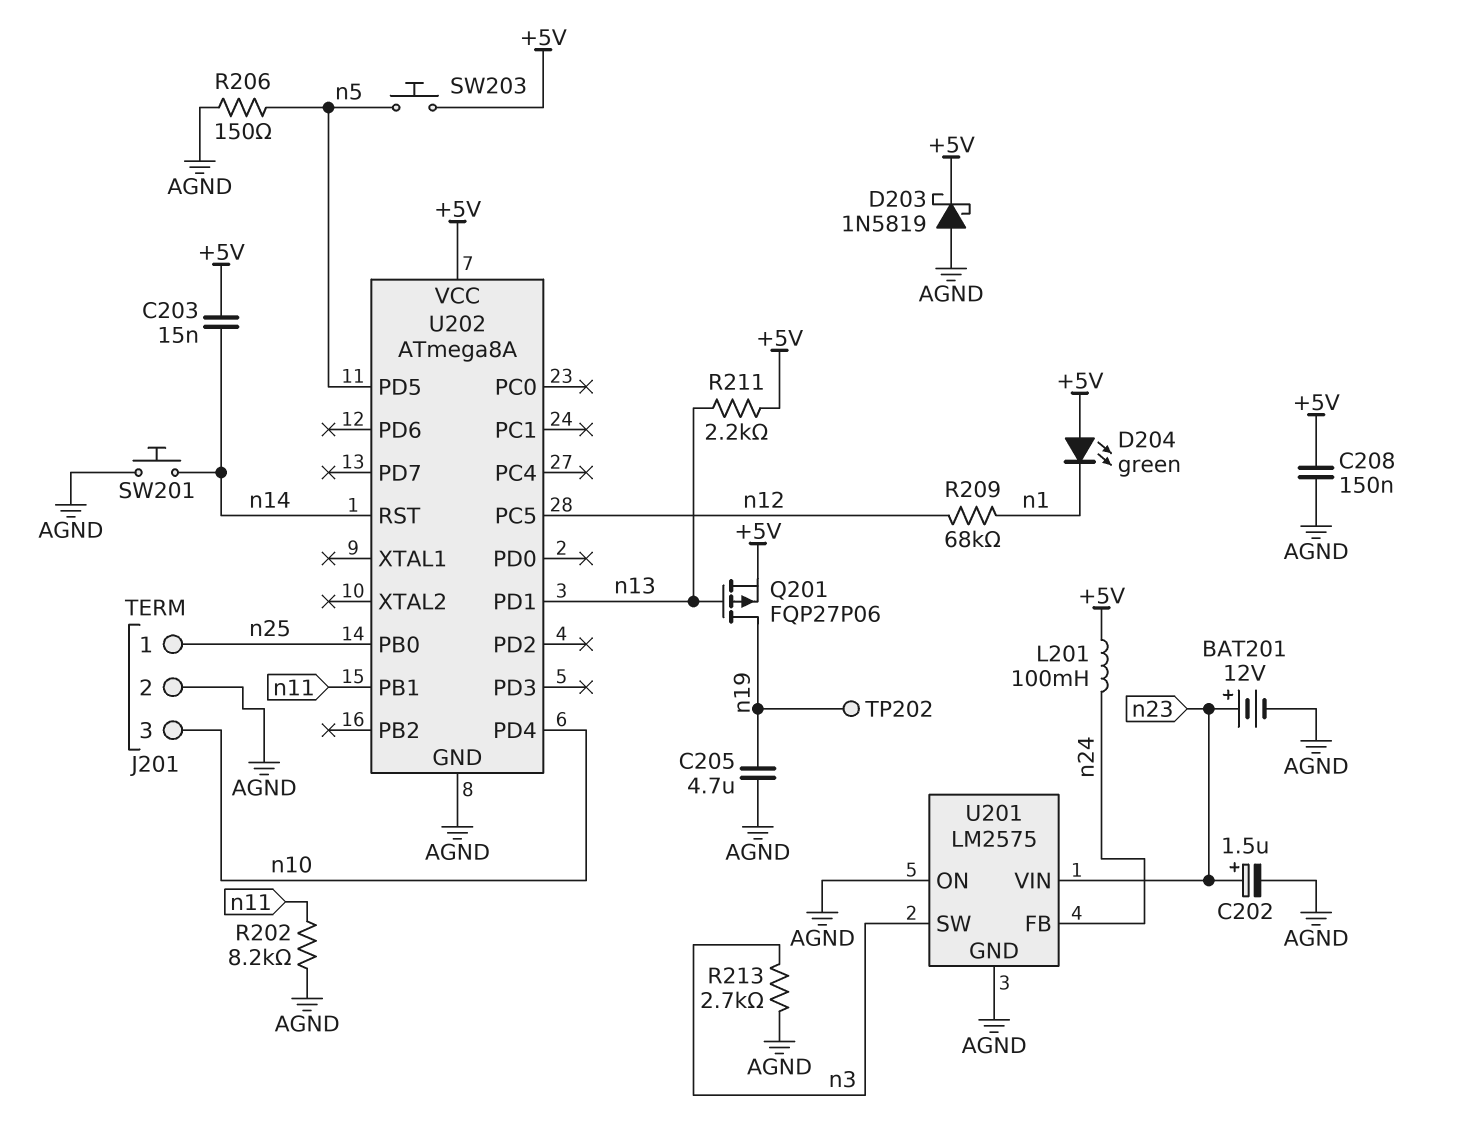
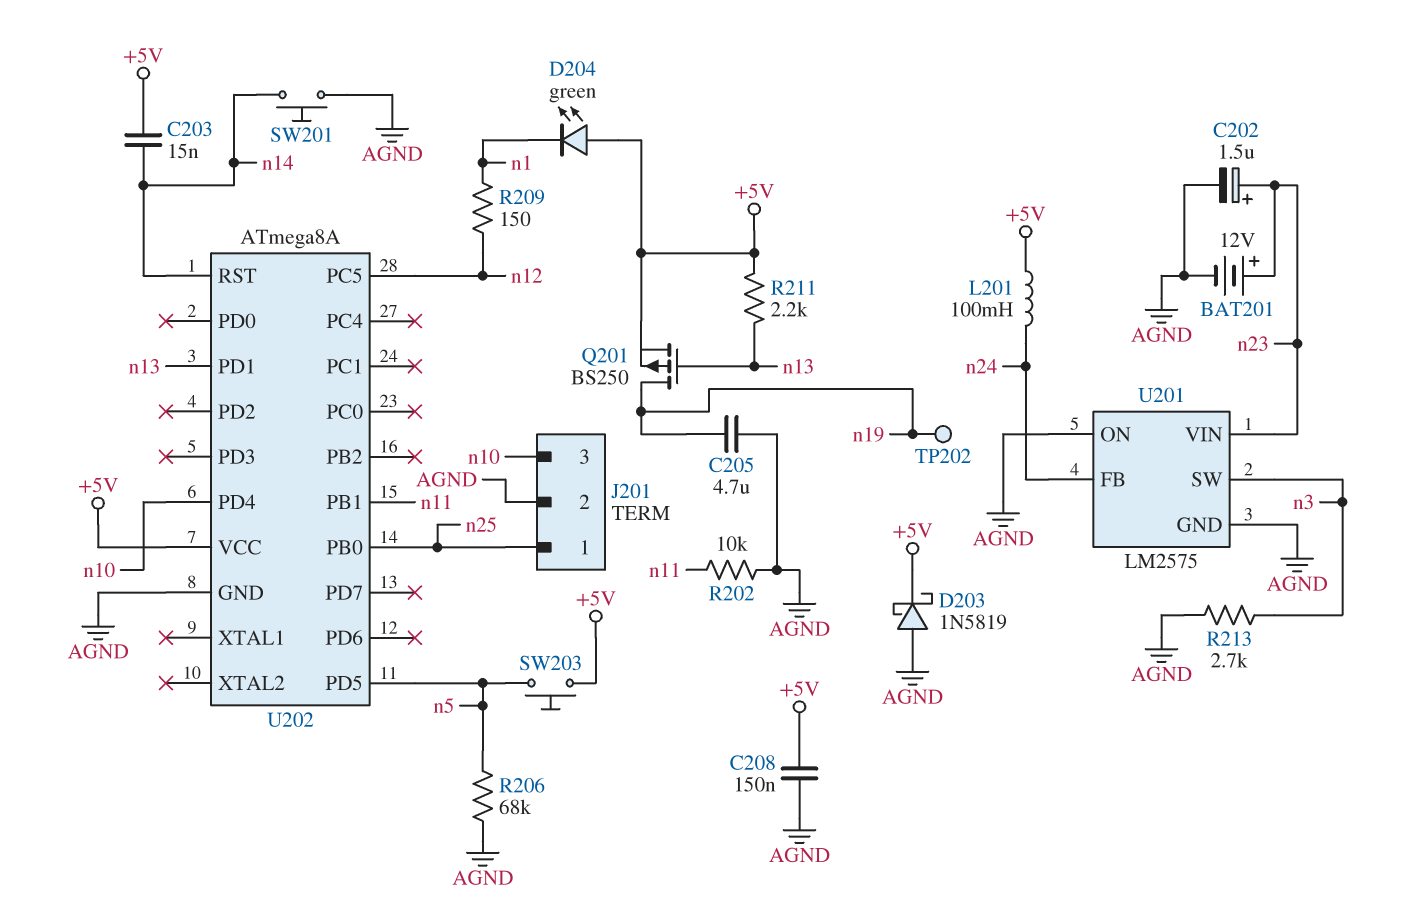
Q201: PMOS FQP27P06 (G n13, D n19, S +5V) -> PMOS BS250 (G n13, D n19, S +5V)
R202: 8.2k (AGND, n11) -> 10k (AGND, n11)
R206: 150 (AGND, n5) -> 68k (AGND, n5)
R209: 68k (n1, n12) -> 150 (n1, n12)

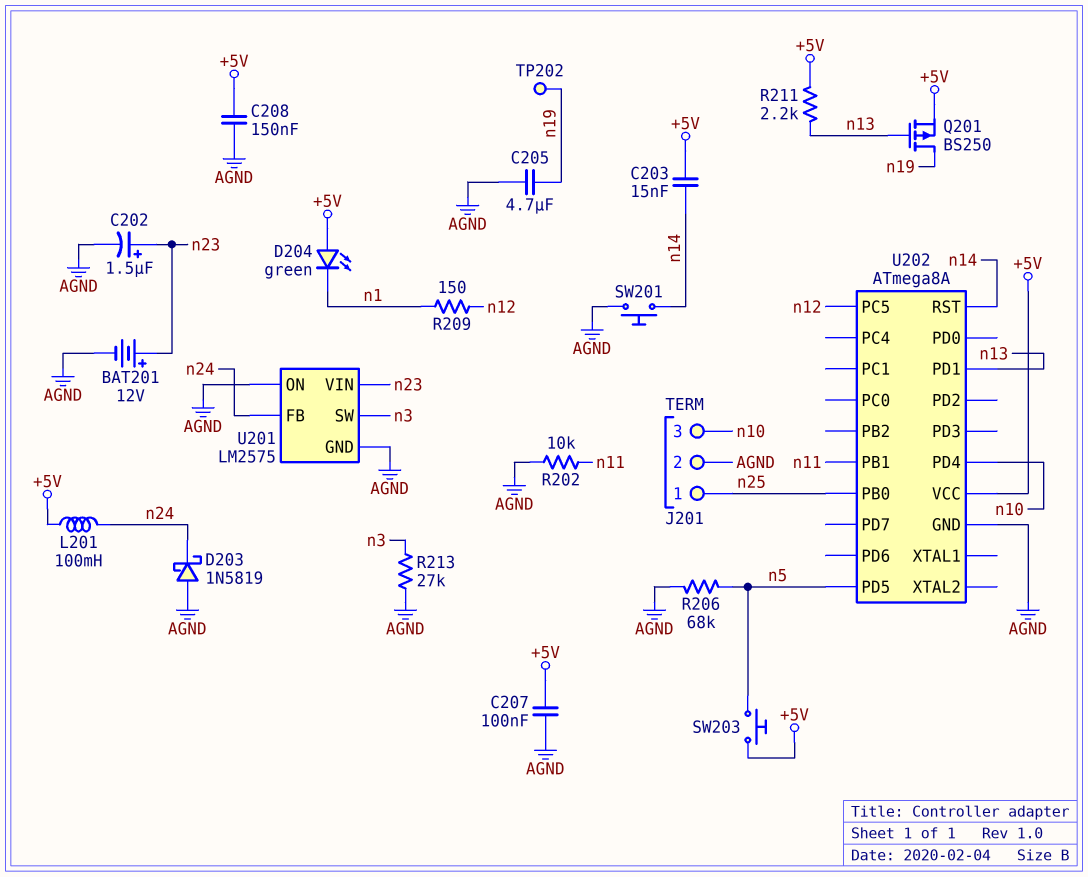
C207: none -> 100nF (+5V, AGND)
D203: schottky 1N5819 (A AGND, K +5V) -> schottky 1N5819 (A AGND, K n24)
R213: 2.7k (AGND, n3) -> 27k (AGND, n3)

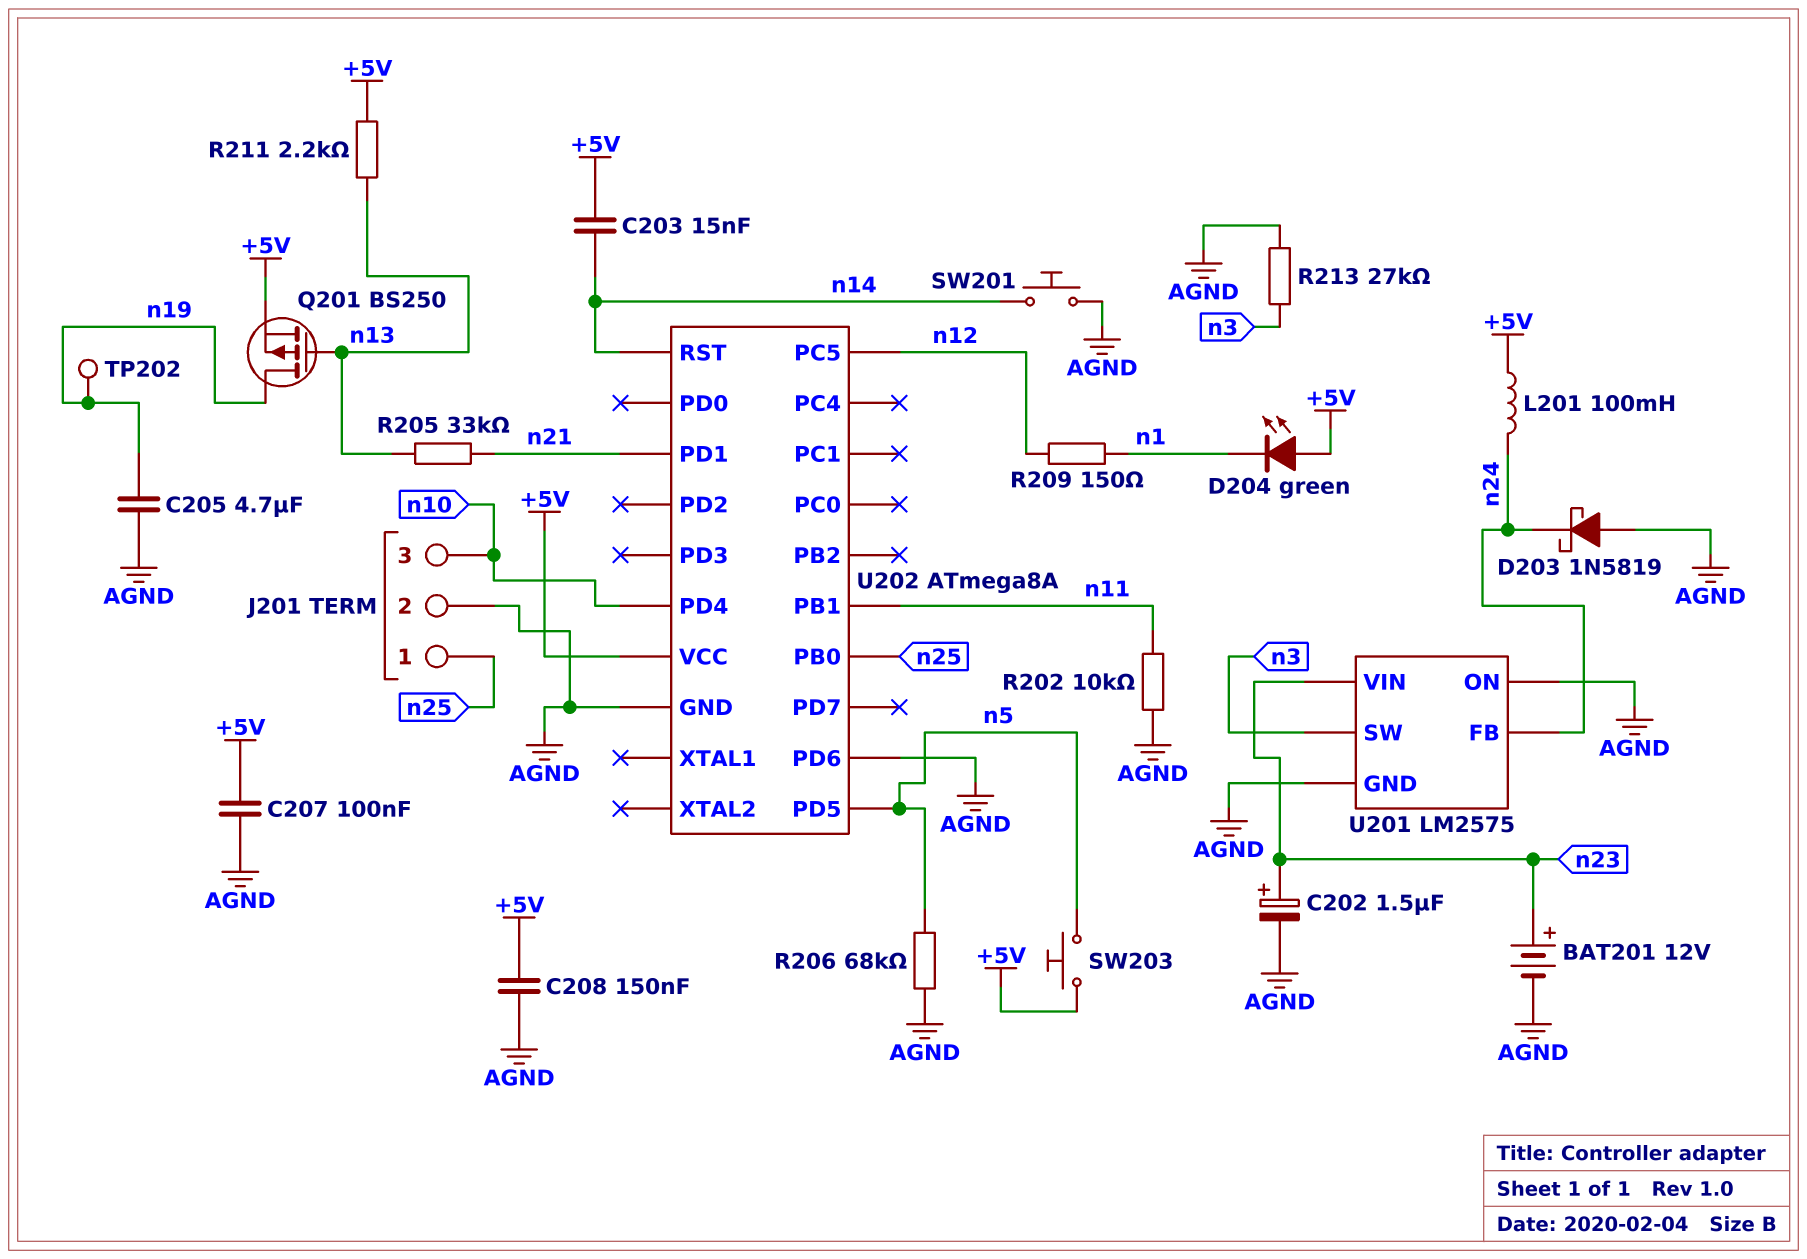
R205: none -> 33k (n13, n21)
U202 pin PD1: n13 -> n21
U202 pin PD6: none -> AGND

